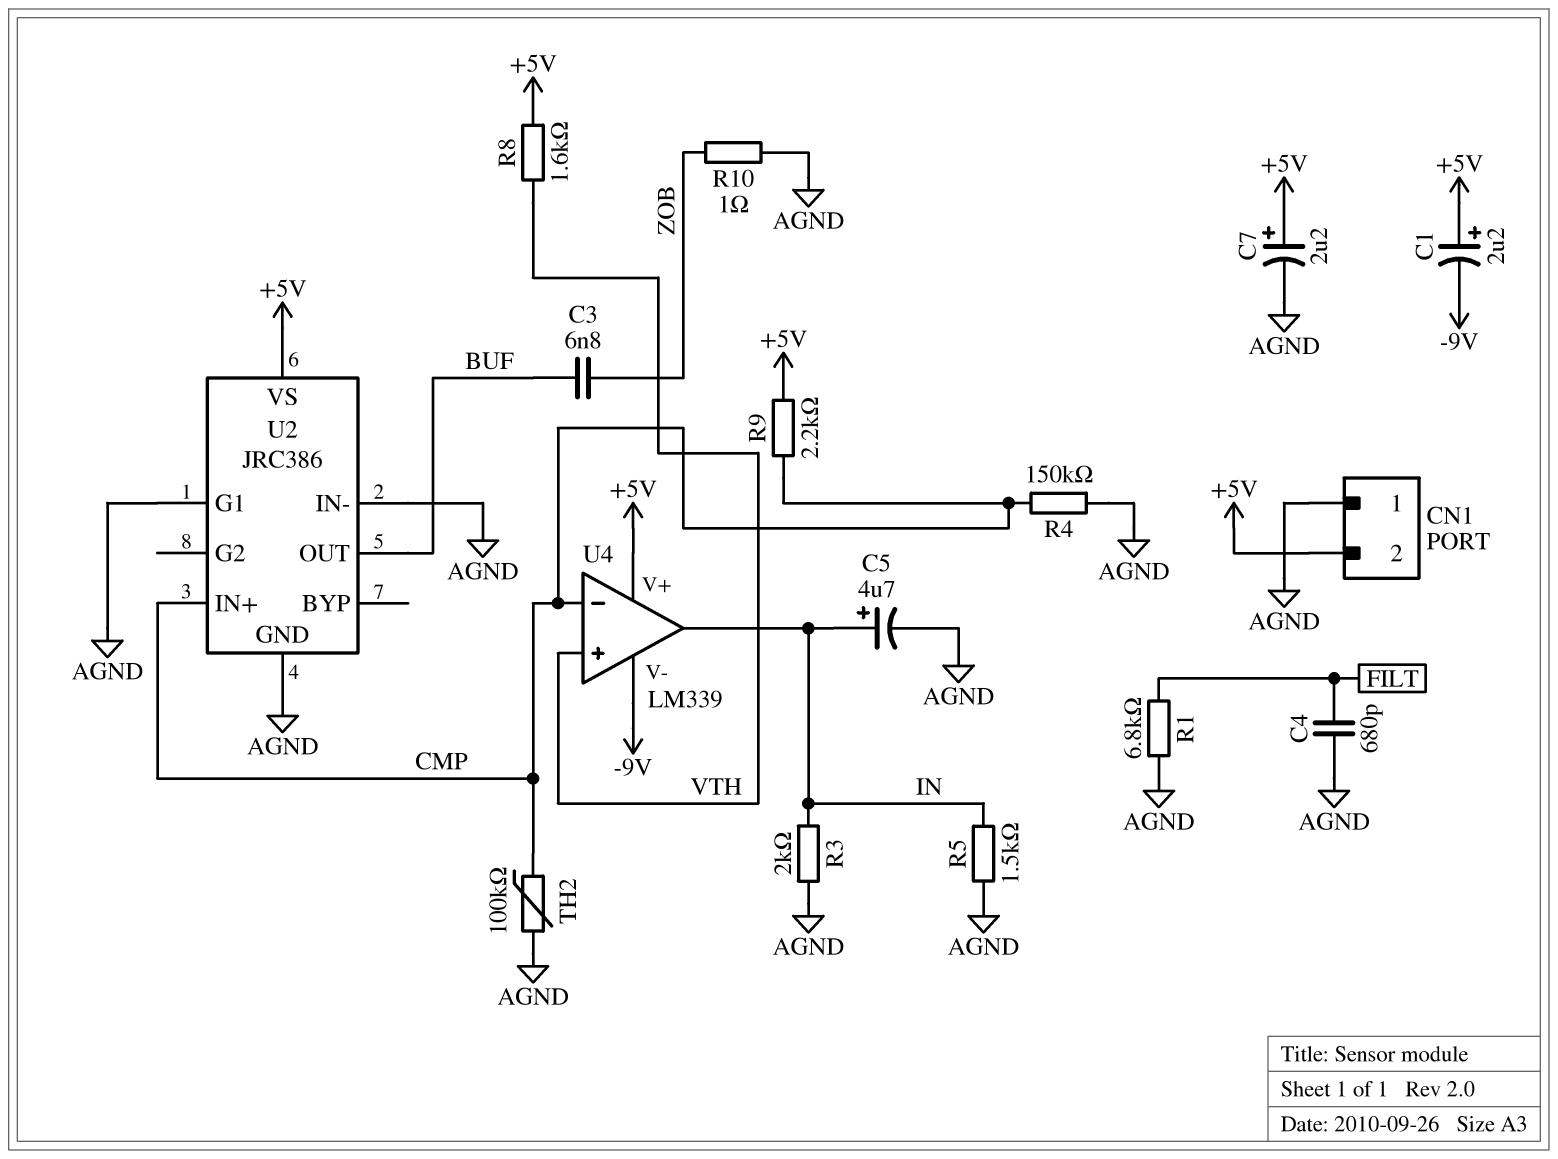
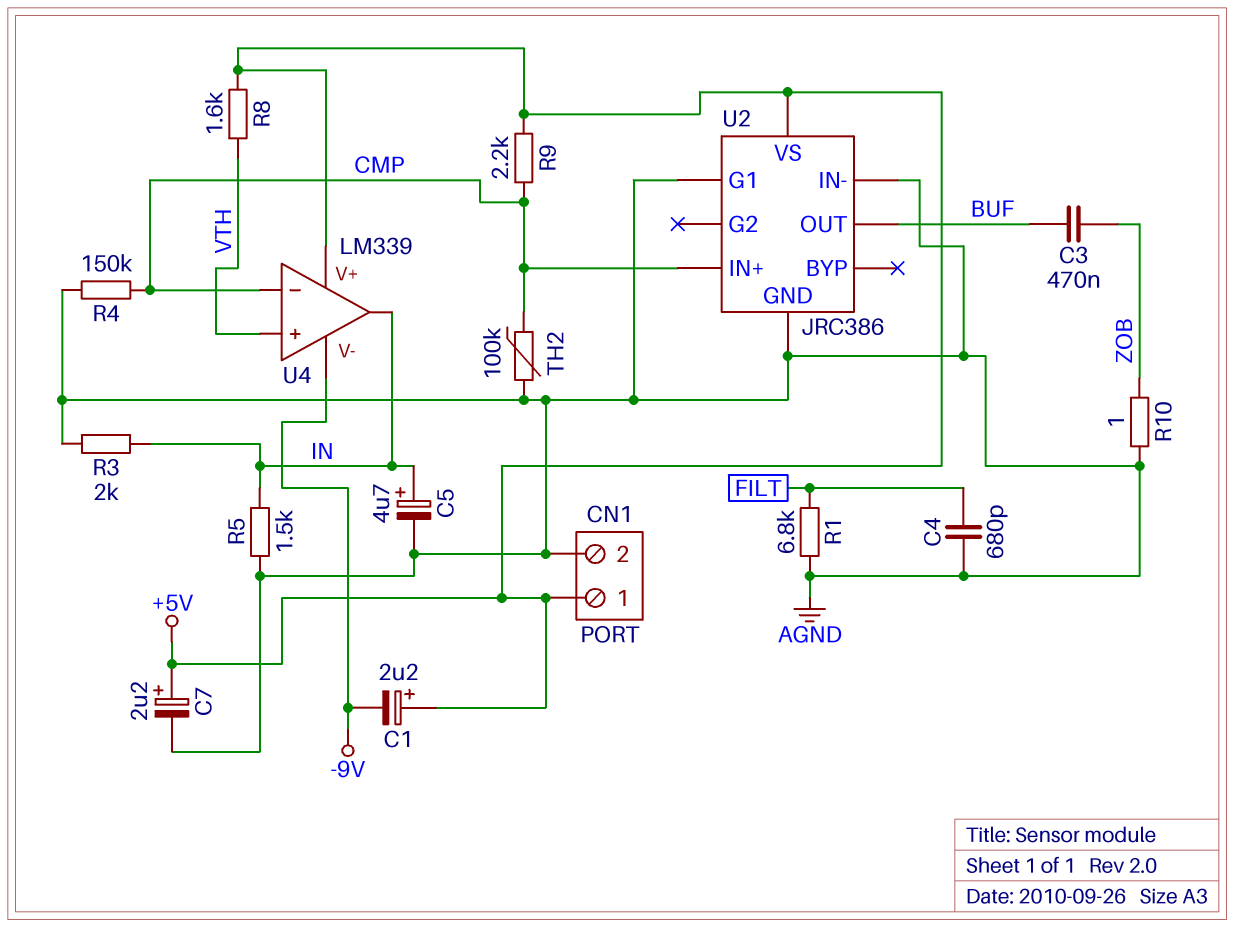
C3: 6.8nF (BUF, ZOB) -> 470nF (BUF, ZOB)
CN1 pin 1: AGND -> +5V
CN1 pin 2: +5V -> AGND

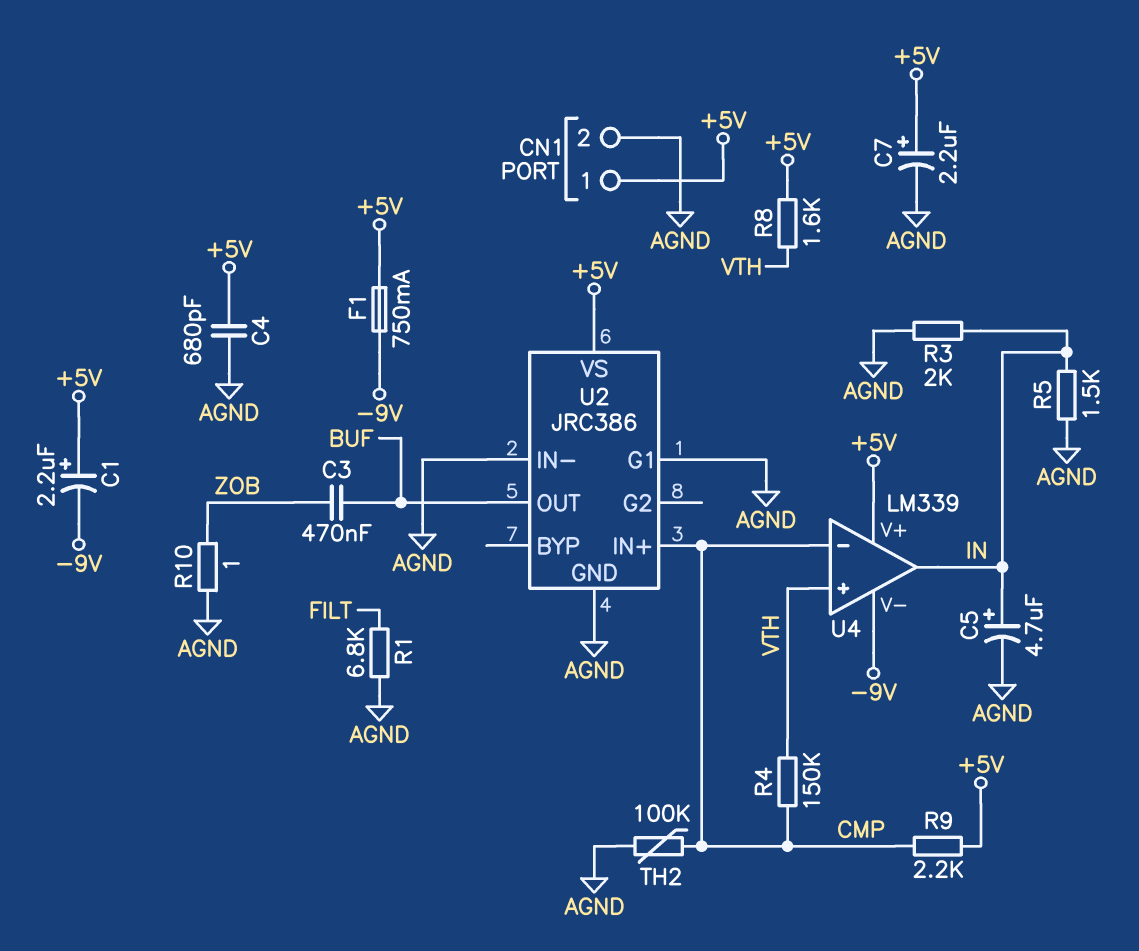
C4: 680pF (AGND, FILT) -> 680pF (+5V, AGND)
F1: none -> 750mA (+5V, -9V)
R4: 150k (AGND, CMP) -> 150k (CMP, VTH)

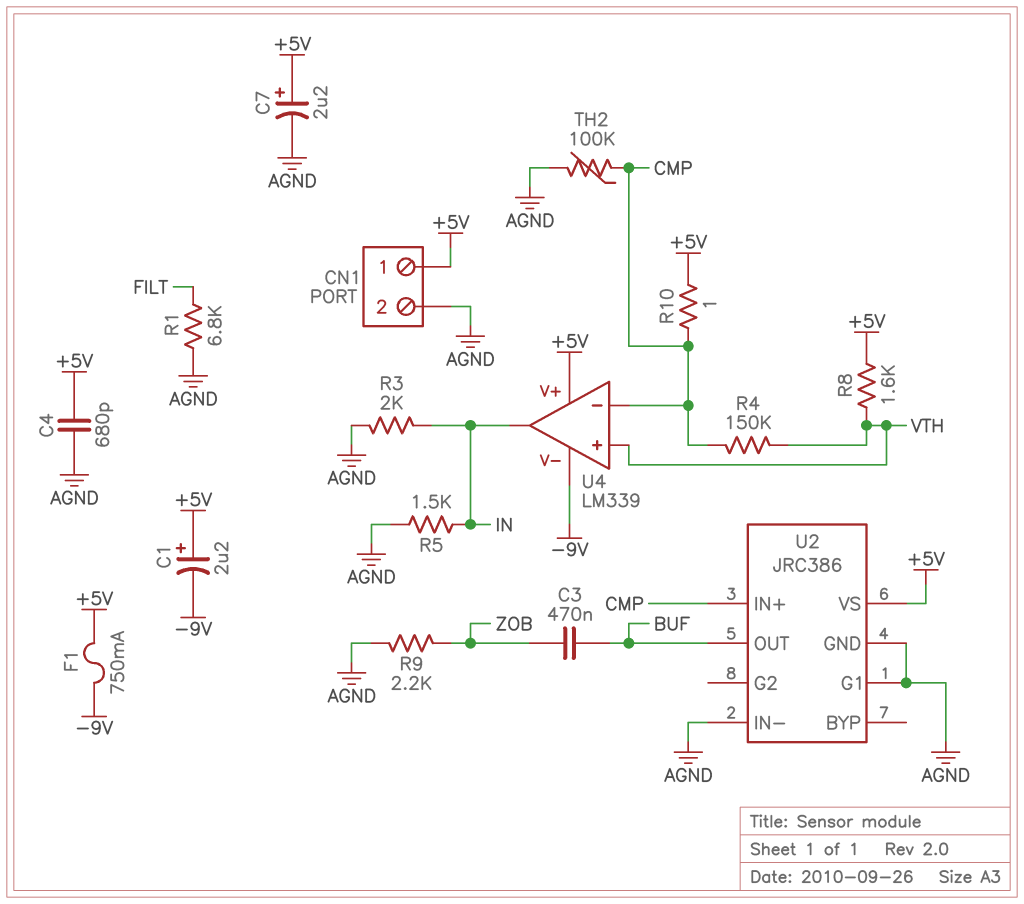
C5: 4.7uF (plus IN, minus AGND) -> none
R9: 2.2k (+5V, CMP) -> 2.2k (AGND, ZOB)
R10: 1 (AGND, ZOB) -> 1 (+5V, CMP)

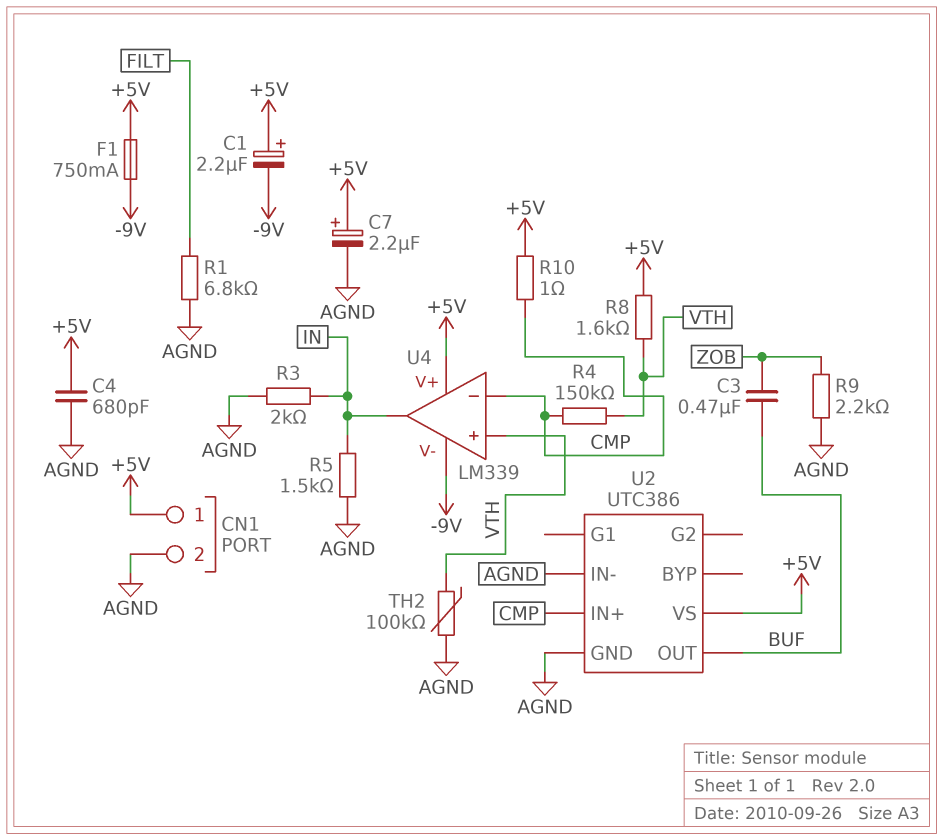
TH2: 100k (AGND, CMP) -> 100k (AGND, VTH)
U2: JRC386 -> UTC386
U2 pin G1: AGND -> none

